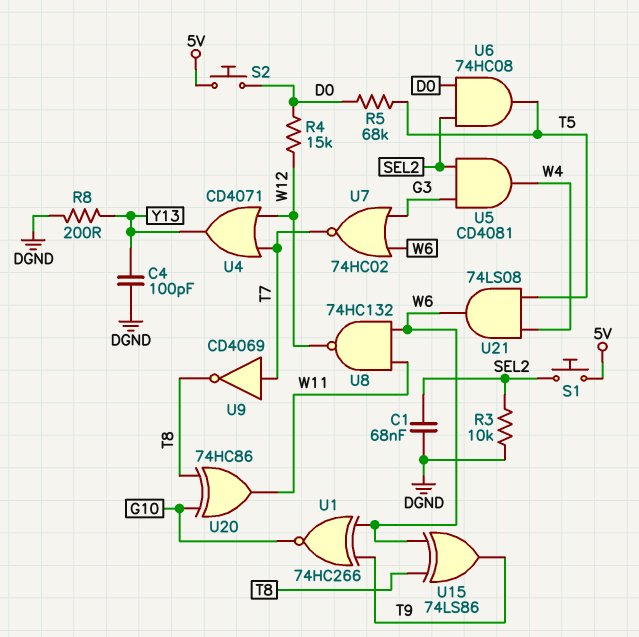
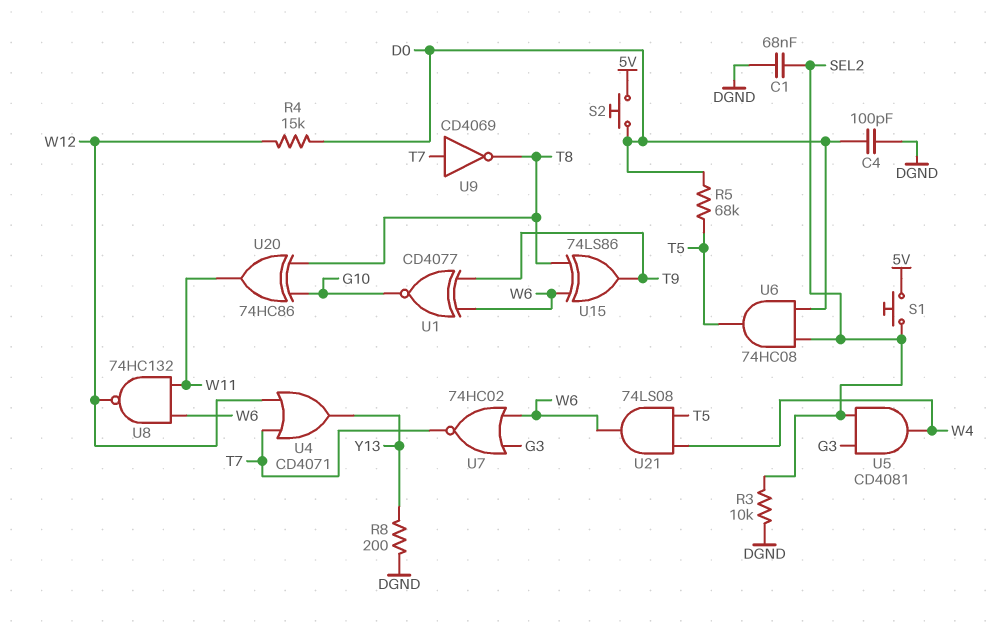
C4: 100pF (DGND, Y13) -> 100pF (D0, DGND)
U1: XNOR 74HC266 (in T9, in W6, out G10) -> XNOR CD4077 (in T9, in W6, out G10)

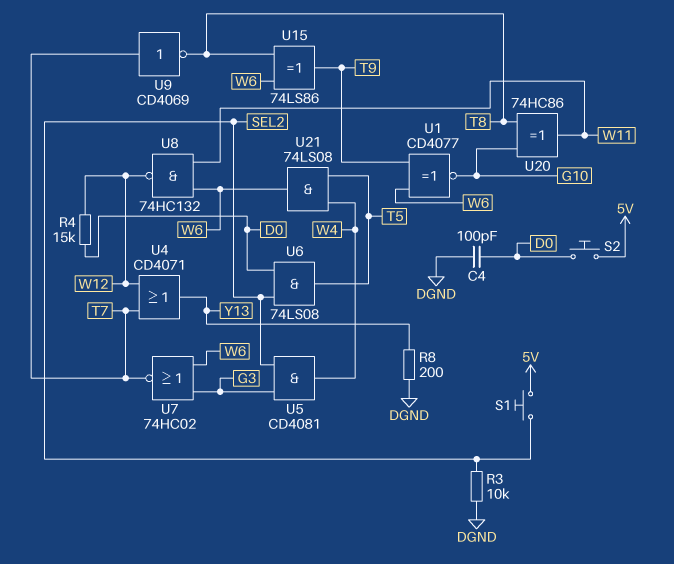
C1: 68nF (DGND, SEL2) -> none
R5: 68k (D0, T5) -> none
U6: AND 74HC08 (in D0, in SEL2, out T5) -> AND 74LS08 (in D0, in SEL2, out T5)

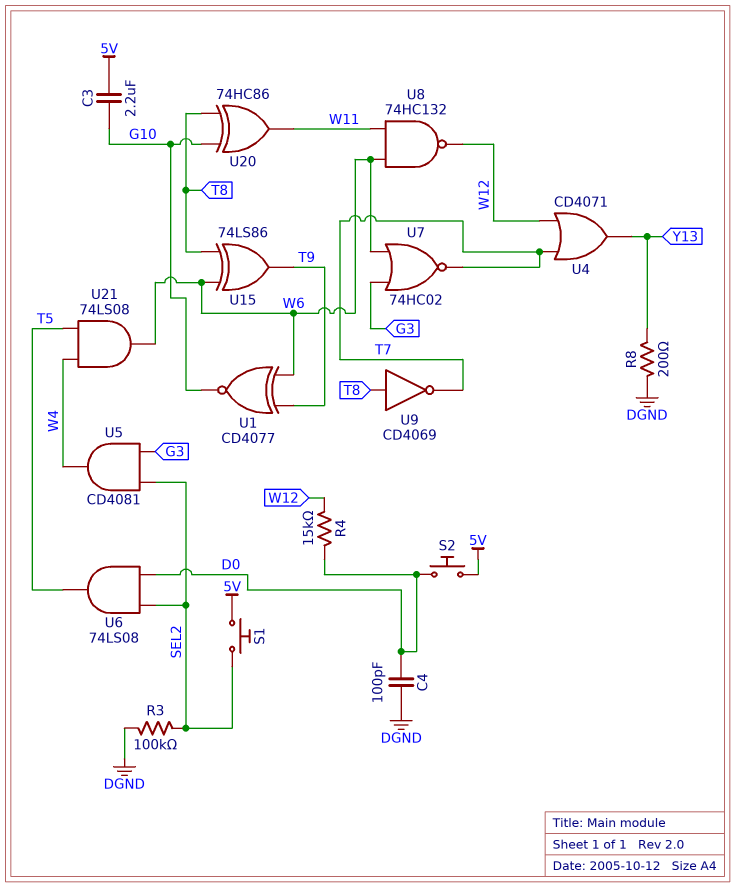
C3: none -> 2.2uF (5V, G10)
R3: 10k (DGND, SEL2) -> 100k (DGND, SEL2)
U9: NOT CD4069 (in T7, out T8) -> NOT CD4069 (in T8, out T7)

